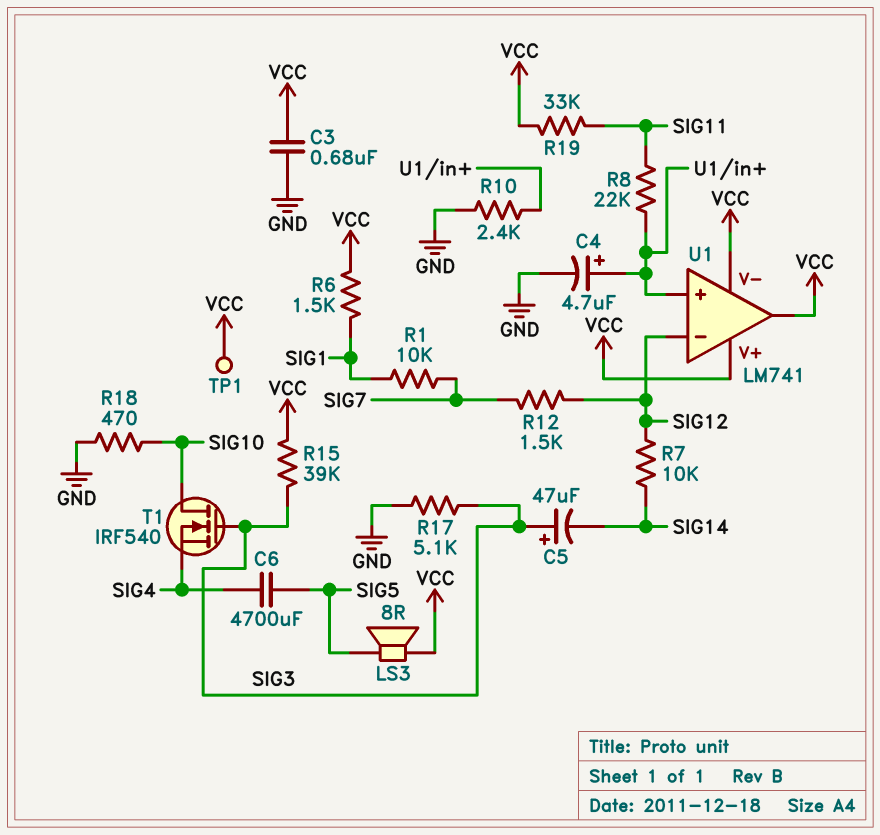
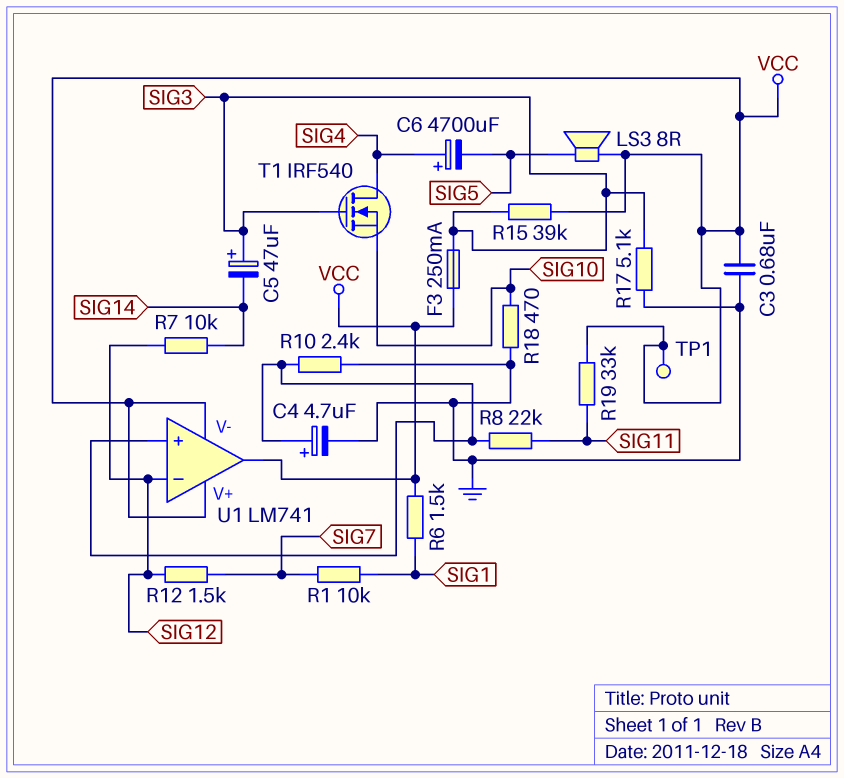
C6: 4700uF (SIG4, SIG5) -> 4700uF (plus SIG4, minus SIG5)
F3: none -> 250mA (SIG3, VCC)
T1: NMOS IRF540 (G SIG3, D SIG10, S SIG4) -> NMOS IRF540 (G SIG3, D SIG4, S SIG10)

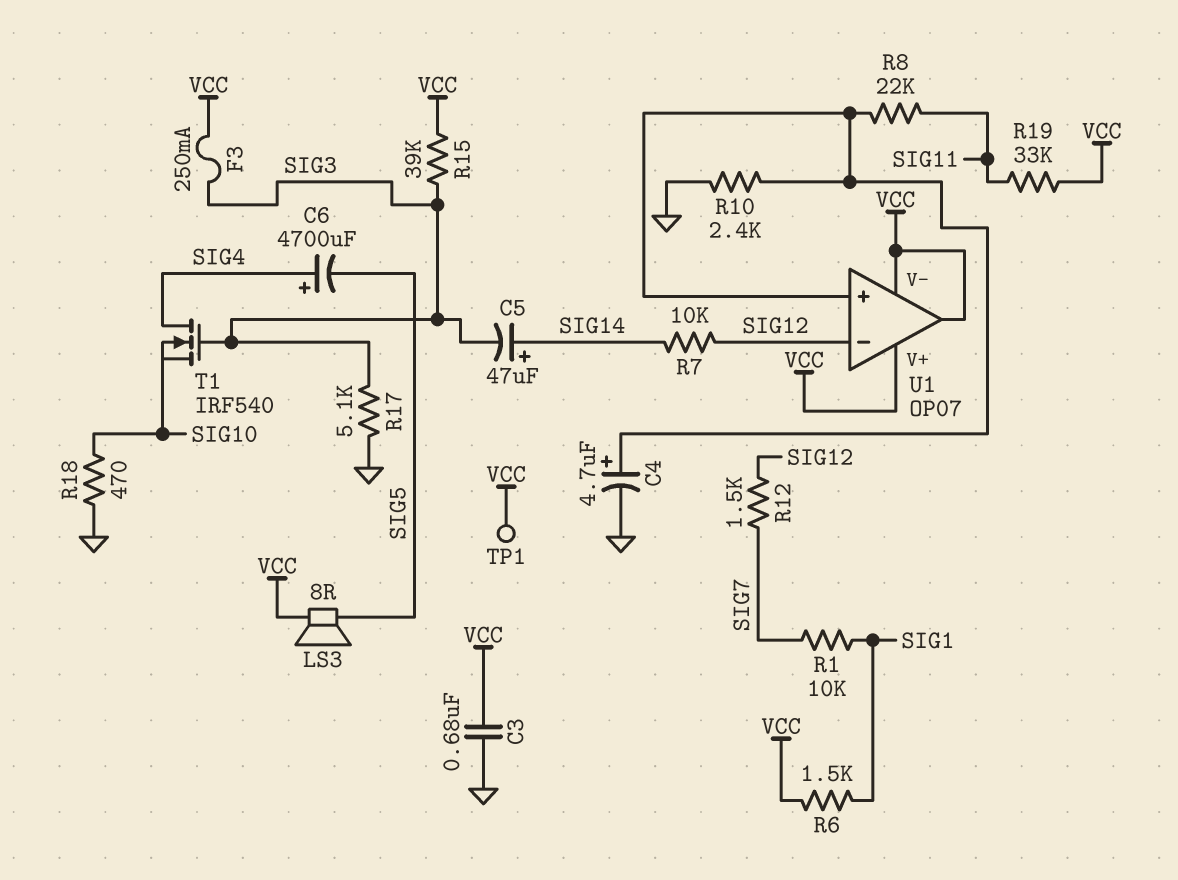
C5: 47uF (plus SIG3, minus SIG14) -> 47uF (plus SIG14, minus SIG3)
U1: LM741 -> OP07

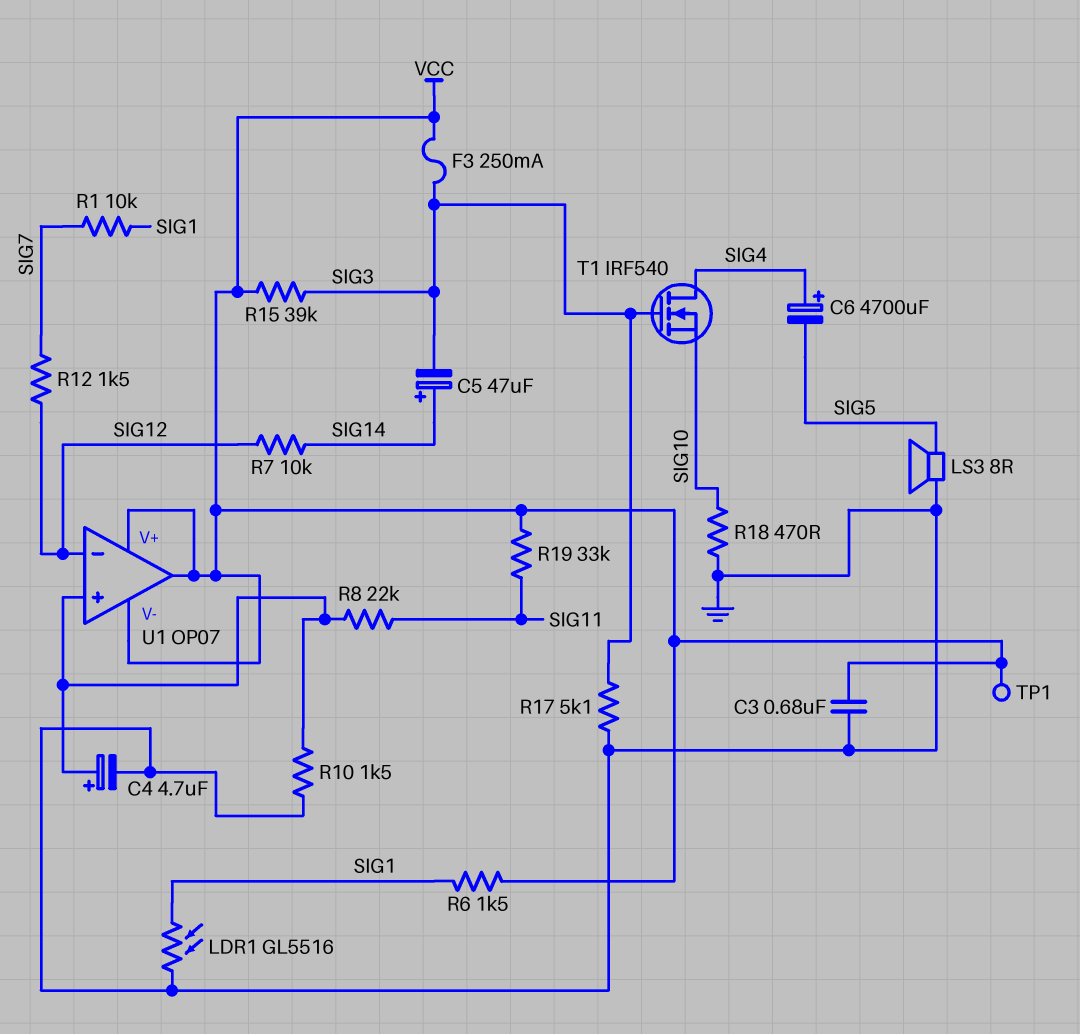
LDR1: none -> GL5516 (GND, SIG1)
LS3: speaker 8R (SIG5, VCC) -> speaker 8R (GND, SIG5)
R10: 2.4k (GND, U1/in+) -> 1.5k (GND, U1/in+)

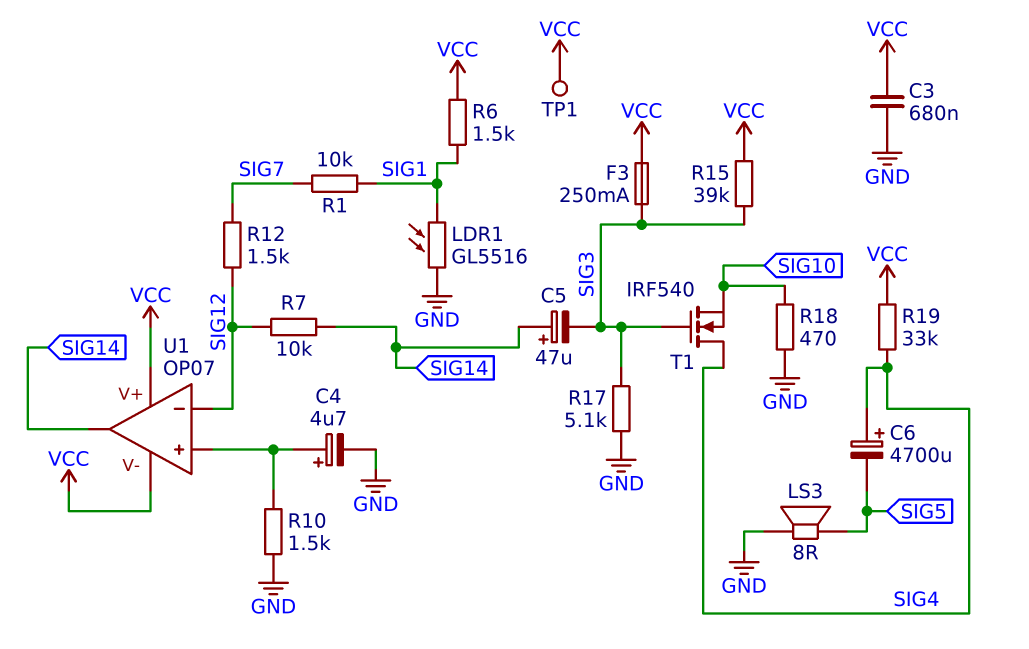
R8: 22k (SIG11, U1/in+) -> none
R19: 33k (SIG11, VCC) -> 33k (SIG4, VCC)
U1 pin out: VCC -> SIG14

